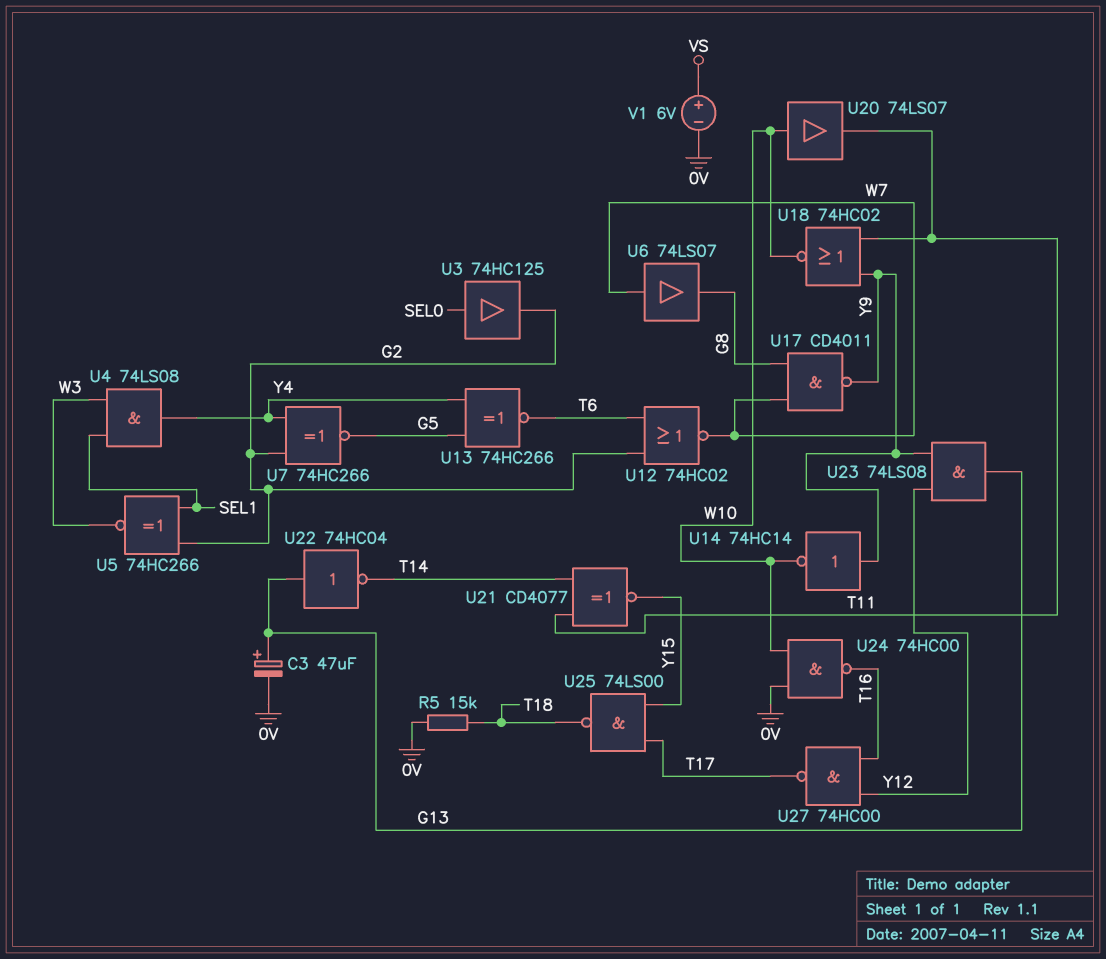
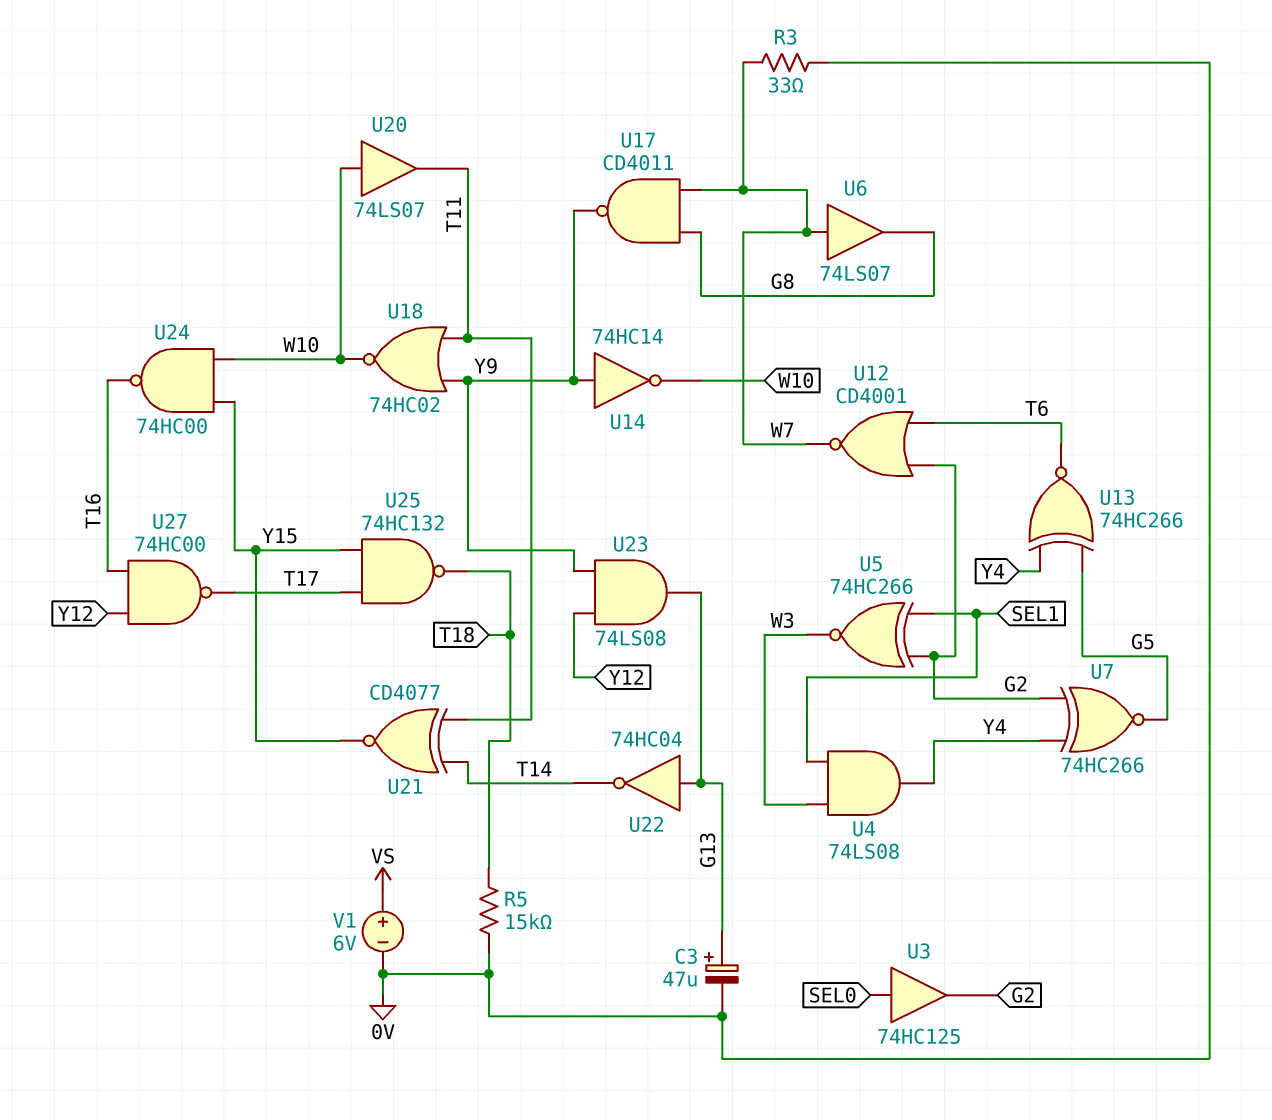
R3: none -> 33 (0V, W7)
U12: NOR 74HC02 (in G2, in T6, out W7) -> NOR CD4001 (in G2, in T6, out W7)
U24: NAND 74HC00 (in 0V, in W10, out T16) -> NAND 74HC00 (in W10, in Y15, out T16)
U25: NAND 74LS00 (in T17, in Y15, out T18) -> NAND 74HC132 (in T17, in Y15, out T18)

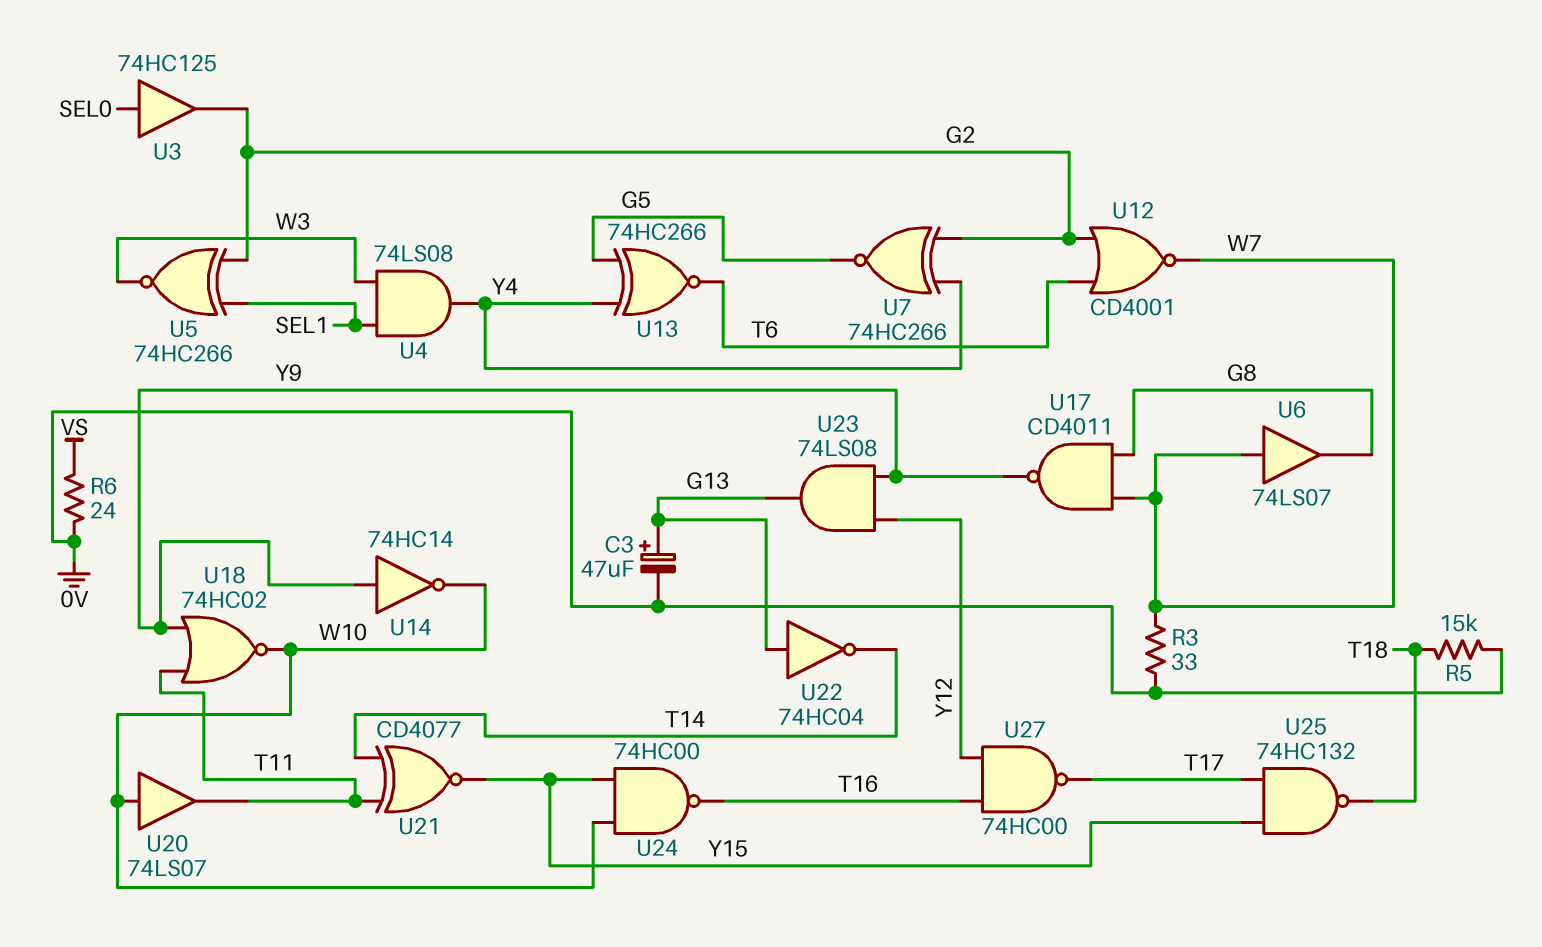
R6: none -> 24 (0V, VS)
V1: 6V (plus VS, minus 0V) -> none

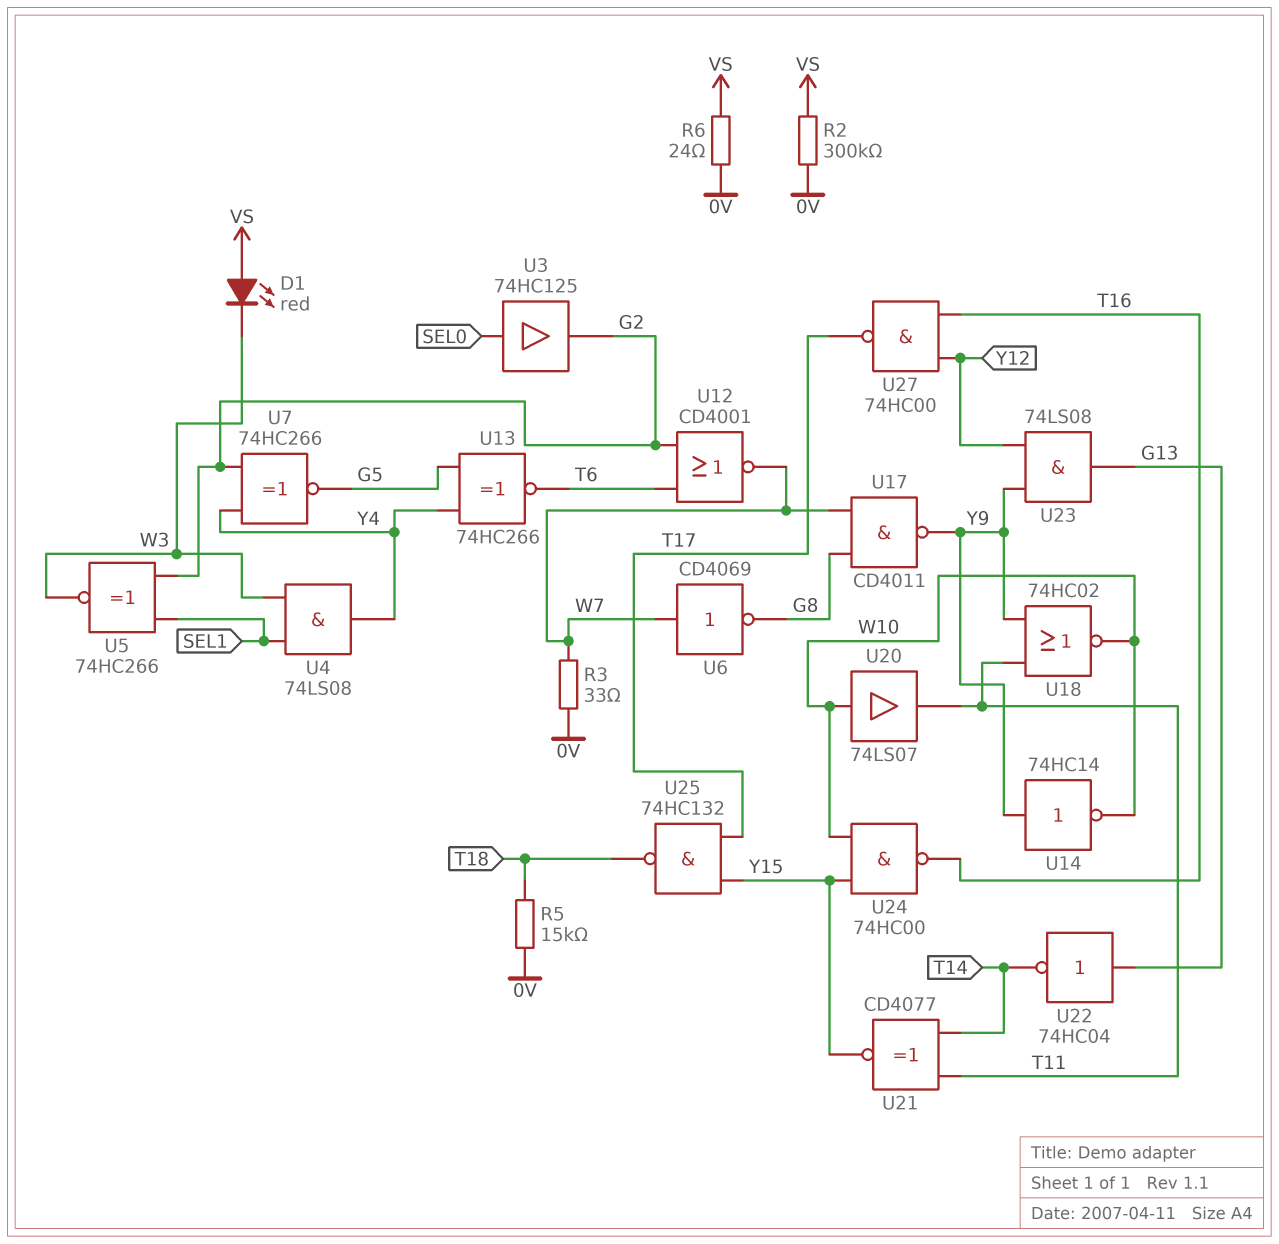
C3: 47uF (plus G13, minus 0V) -> none
D1: none -> LED red (A VS, K W3)
R2: none -> 300k (0V, VS)
U6: buffer 74LS07 (in W7, out G8) -> NOT CD4069 (in W7, out G8)

